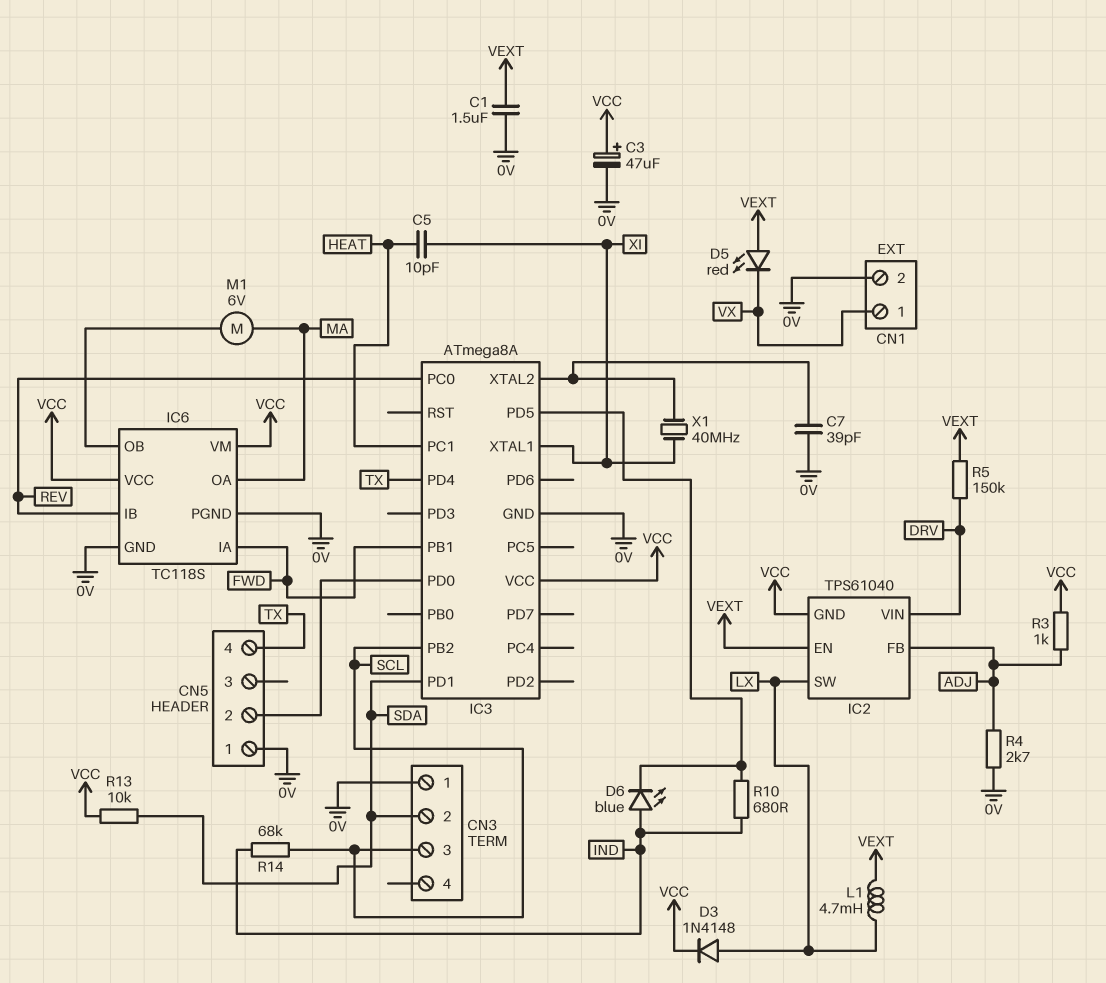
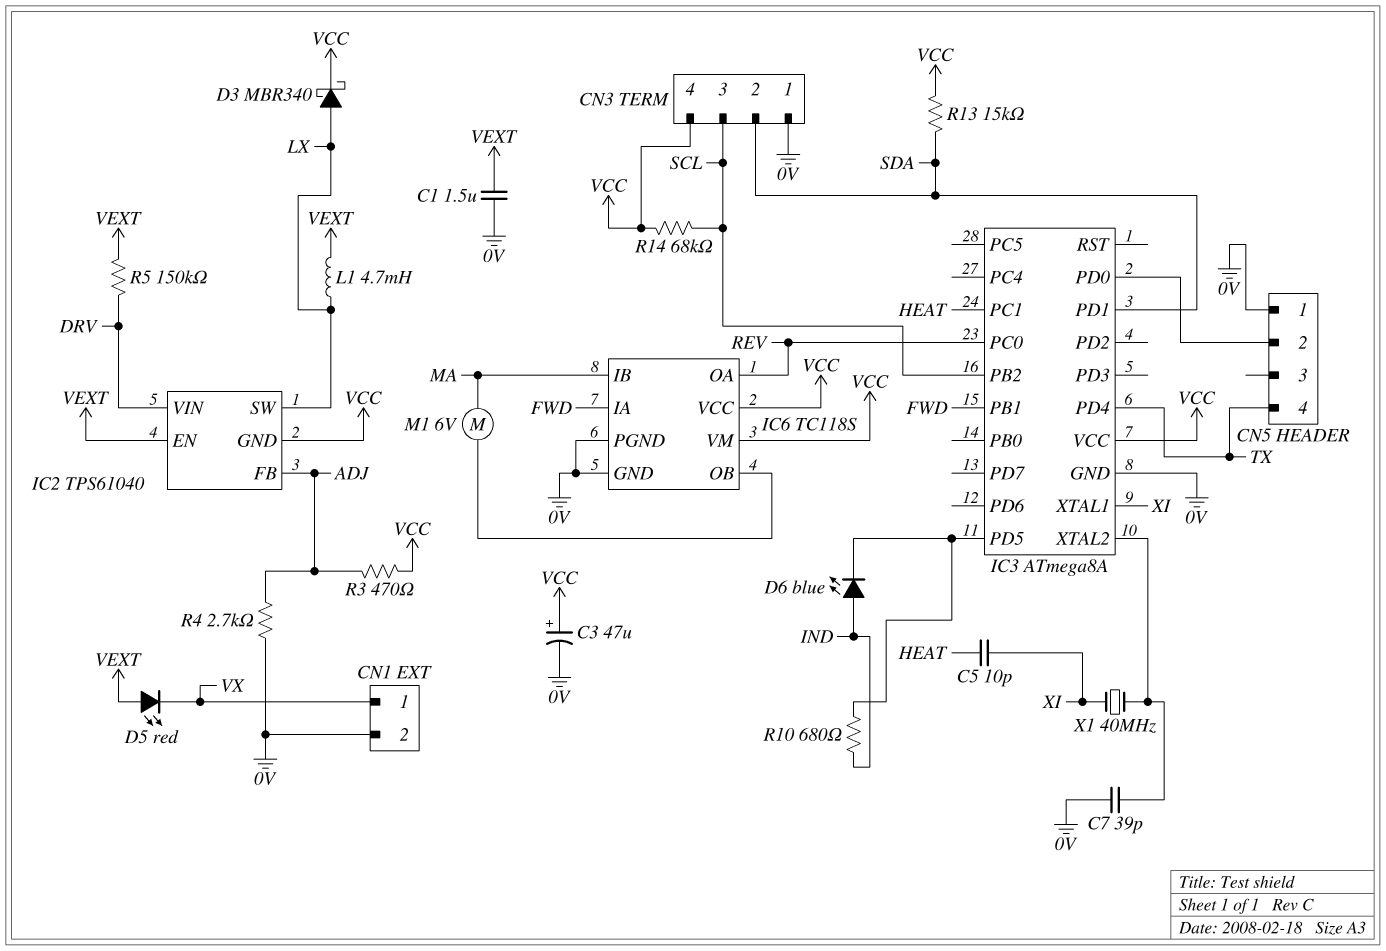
CN3 pin 4: none -> VCC
D3: diode 1N4148 (A LX, K VCC) -> schottky MBR340 (A LX, K VCC)
IC6 pin IB: REV -> MA
IC6 pin OA: MA -> REV
R3: 1k (ADJ, VCC) -> 470 (ADJ, VCC)
R13: 10k (SDA, VCC) -> 15k (SDA, VCC)
R14: 68k (IND, SCL) -> 68k (SCL, VCC)

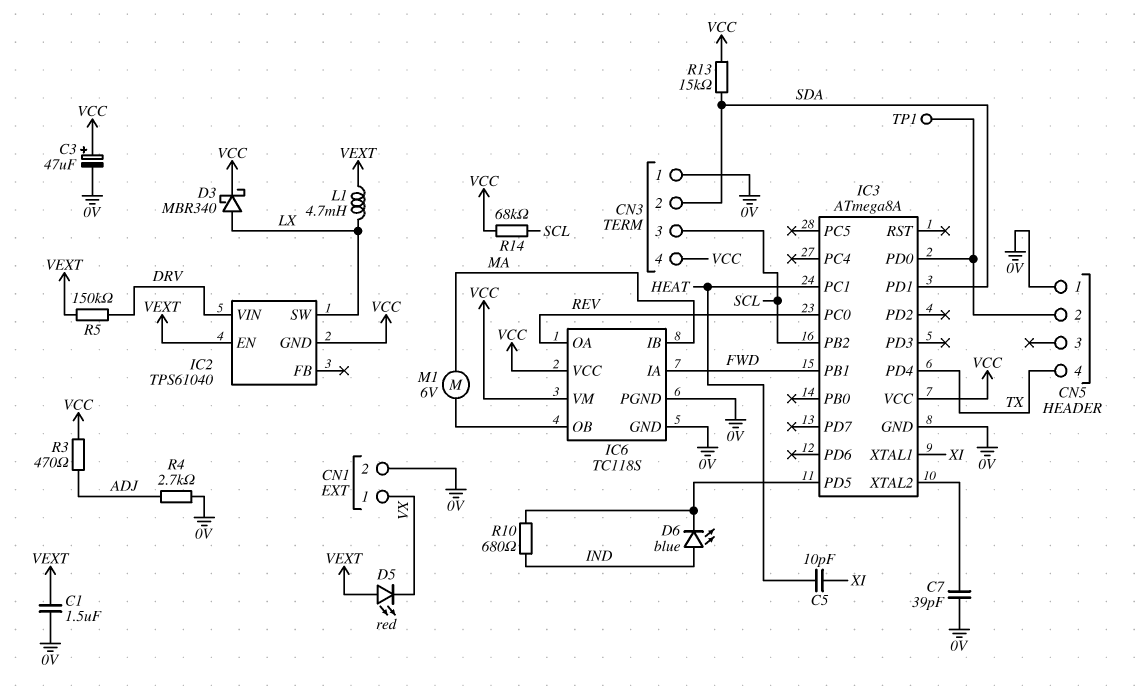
IC2 pin FB: ADJ -> none
TP1: none -> test point (CN5/2)
X1: 40MHz (IC3/XTAL2, XI) -> none

